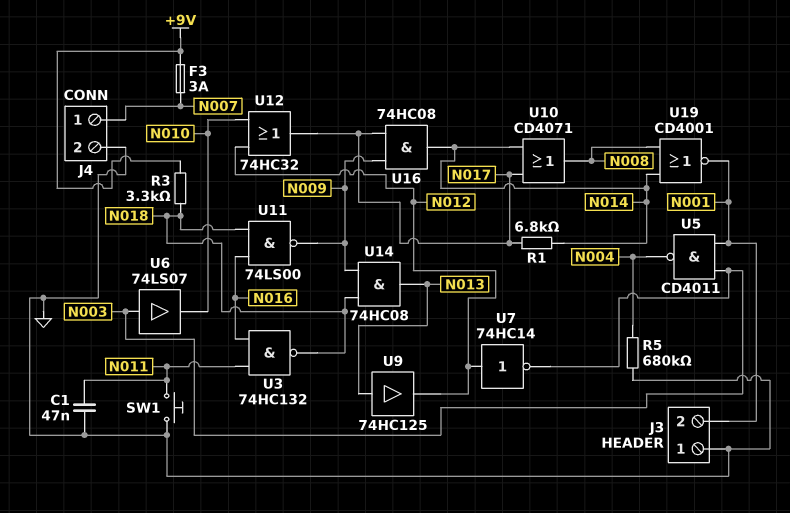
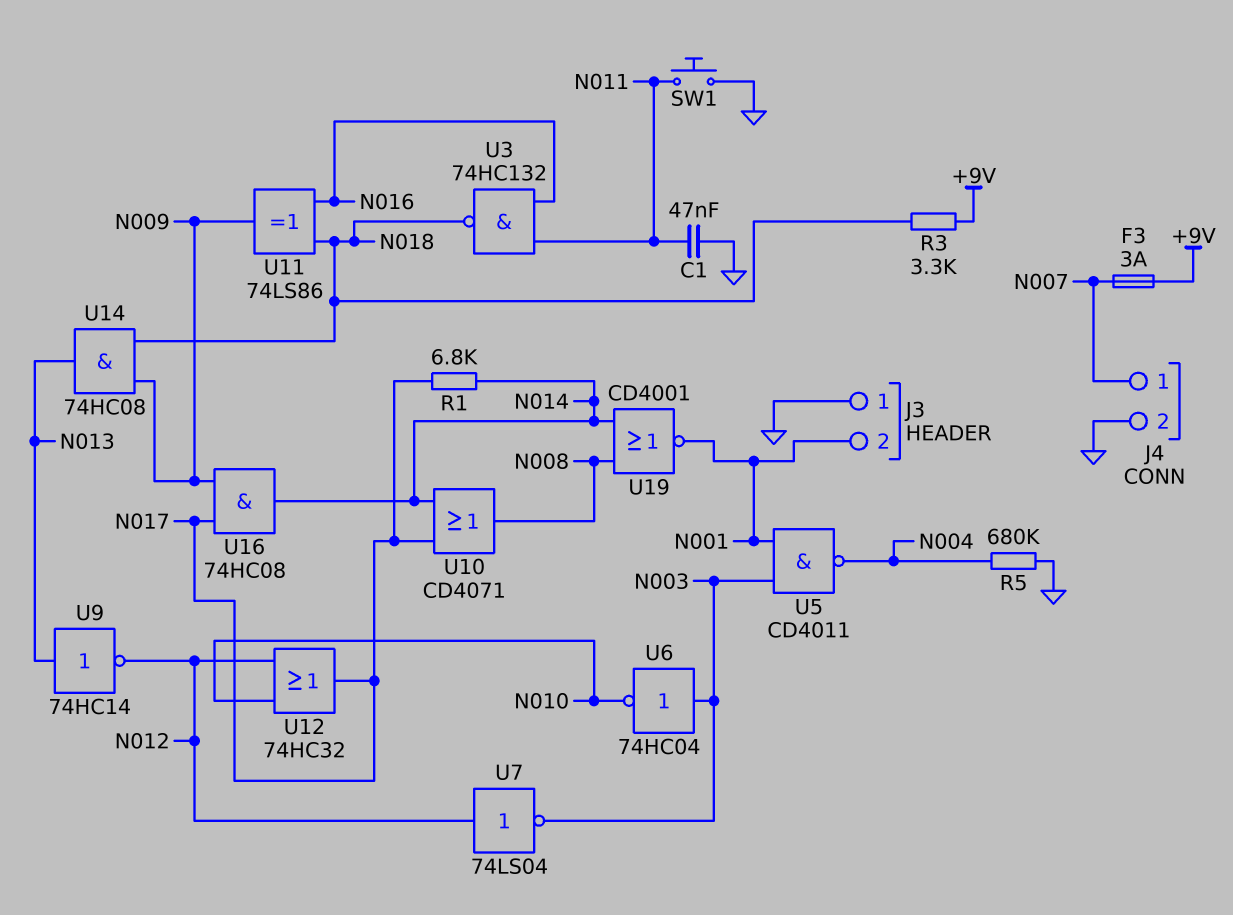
U6: buffer 74LS07 (in N003, out N010) -> NOT 74HC04 (in N003, out N010)
U7: NOT 74HC14 (in N012, out N003) -> NOT 74LS04 (in N012, out N003)
U9: buffer 74HC125 (in N013, out N012) -> NOT 74HC14 (in N013, out N012)
U11: NAND 74LS00 (in N016, in N018, out N009) -> XOR 74LS86 (in N016, in N018, out N009)

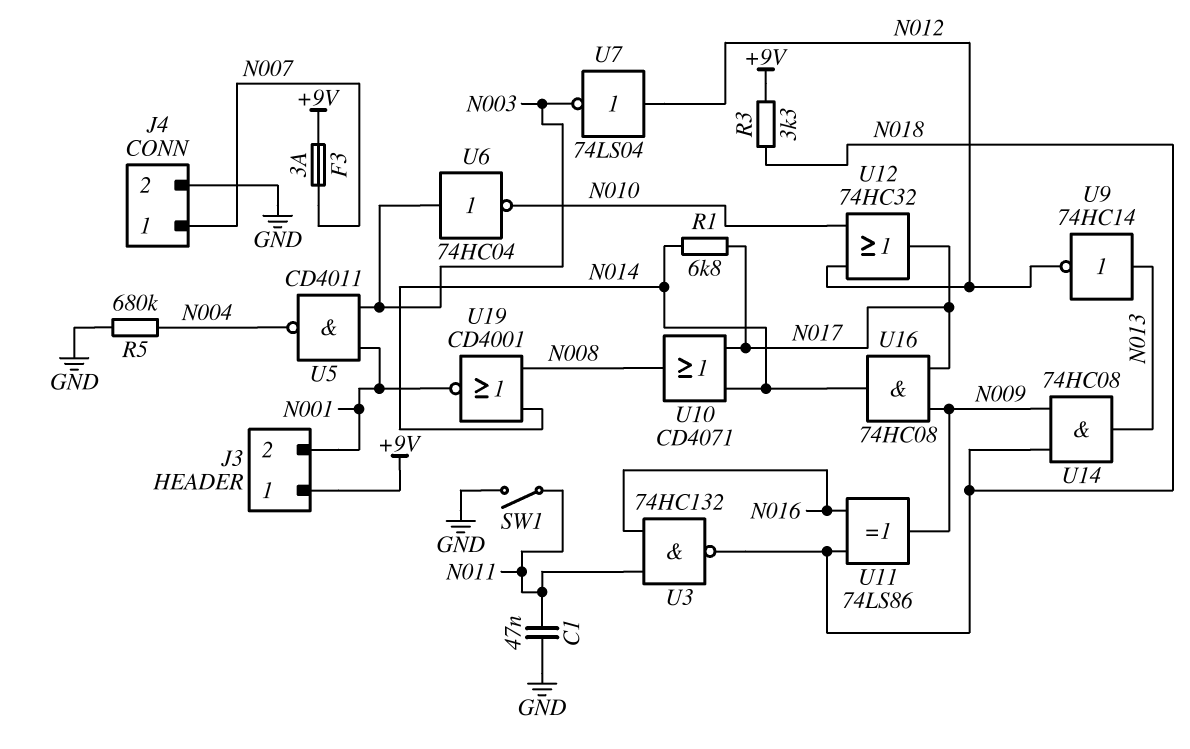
J3 pin 1: GND -> +9V
SW1: button (GND, N011) -> switch (GND, N011)

